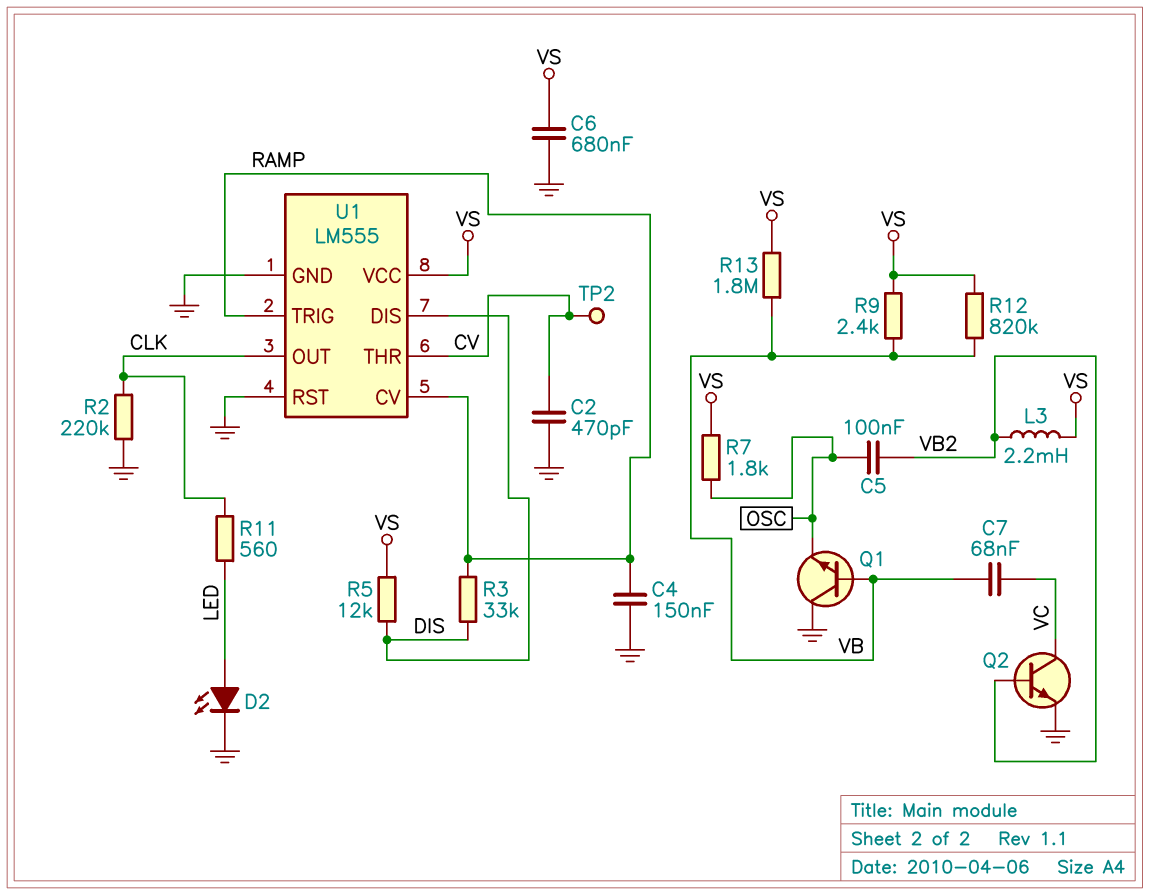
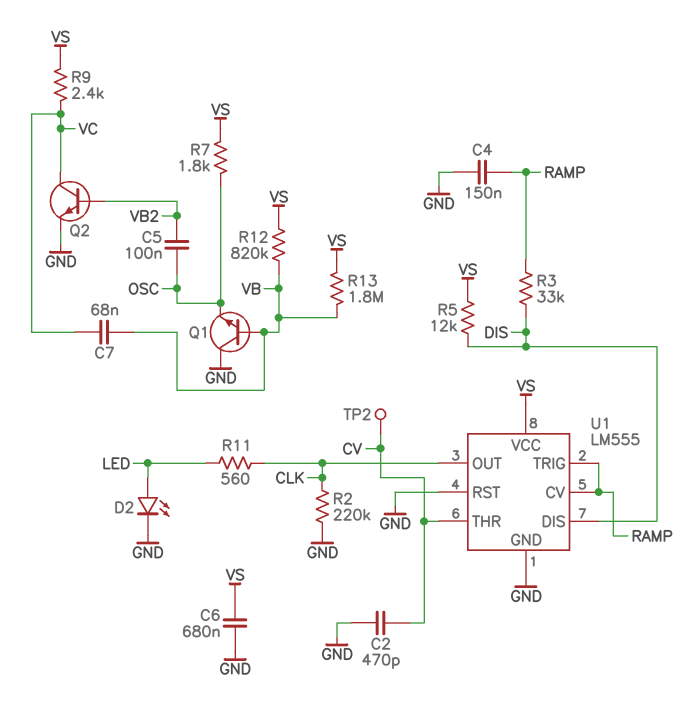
L3: 2.2mH (VB2, VS) -> none
R9: 2.4k (VB, VS) -> 2.4k (VC, VS)

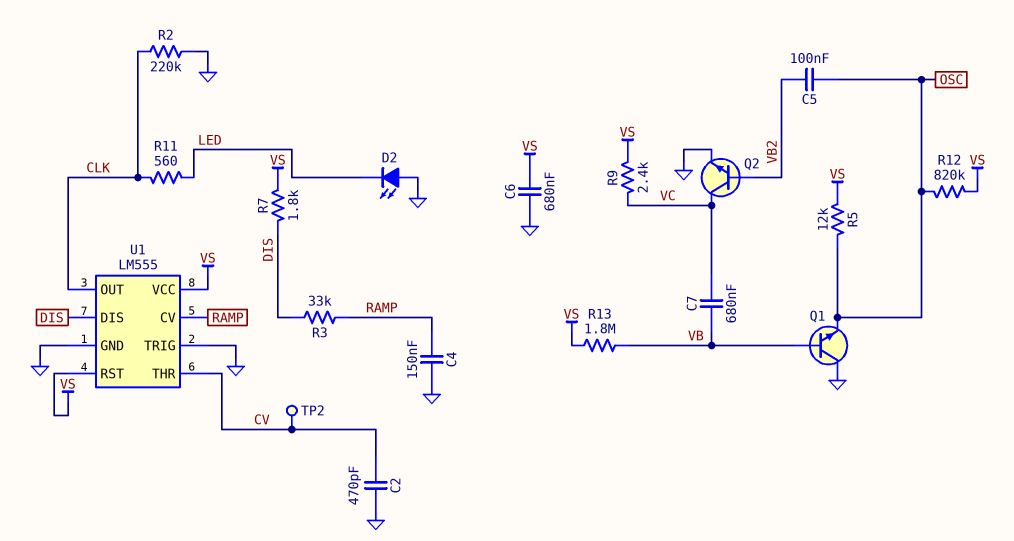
C7: 68nF (VB, VC) -> 680nF (VB, VC)
D2: LED (A LED, K GND) -> LED (A GND, K LED)
R5: 12k (DIS, VS) -> 12k (OSC, VS)
R7: 1.8k (OSC, VS) -> 1.8k (DIS, VS)
R12: 820k (VB, VS) -> 820k (OSC, VS)
U1 pin RST: GND -> VS
U1 pin TRIG: RAMP -> GND

